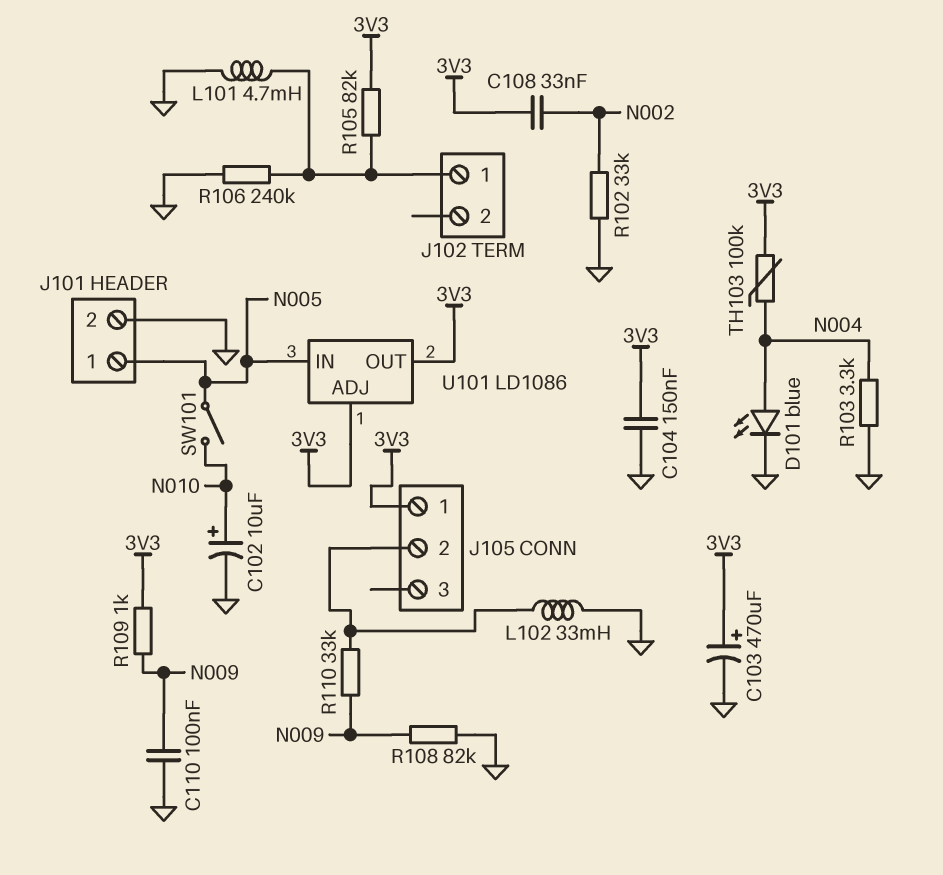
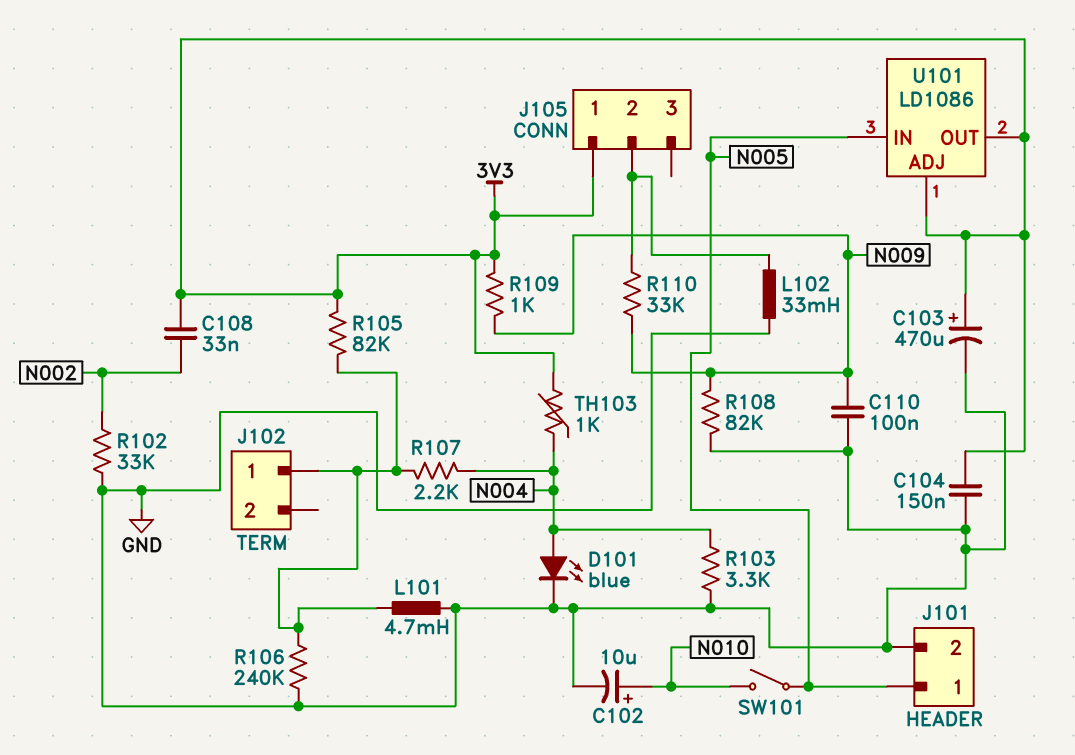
R107: none -> 2.2k (J102/1, N004)
TH103: 100k (3V3, N004) -> 1k (3V3, N004)

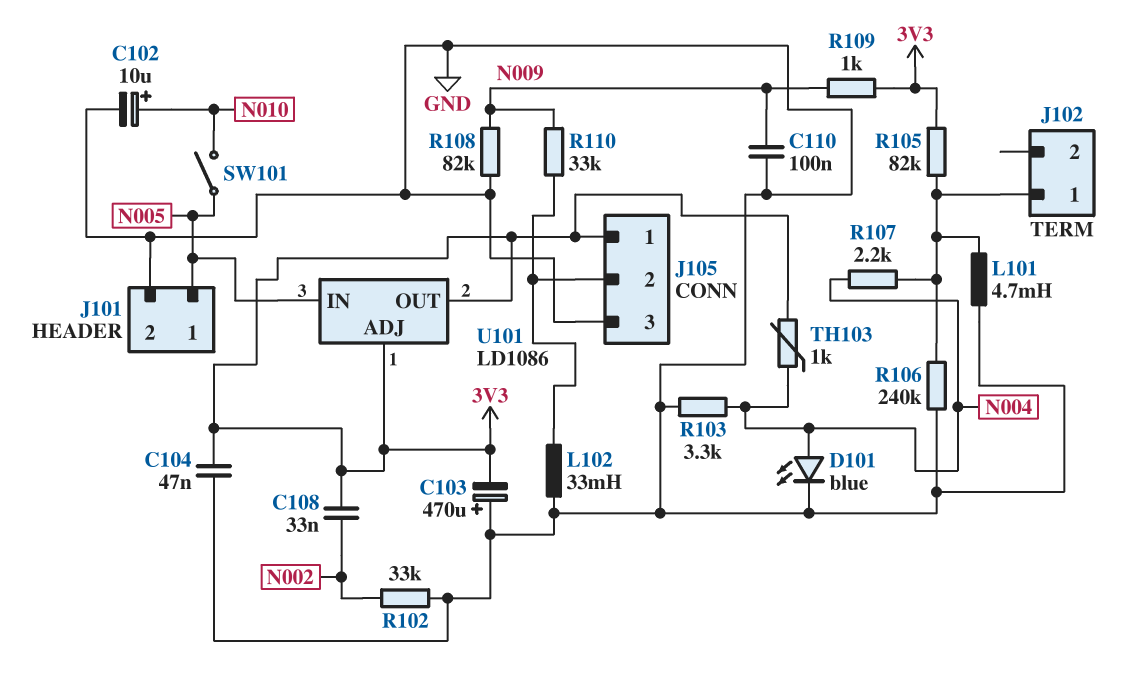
C103: 470uF (plus 3V3, minus GND) -> 470uF (plus GND, minus 3V3)
C104: 150nF (3V3, GND) -> 47nF (3V3, GND)
J105 pin 3: none -> GND

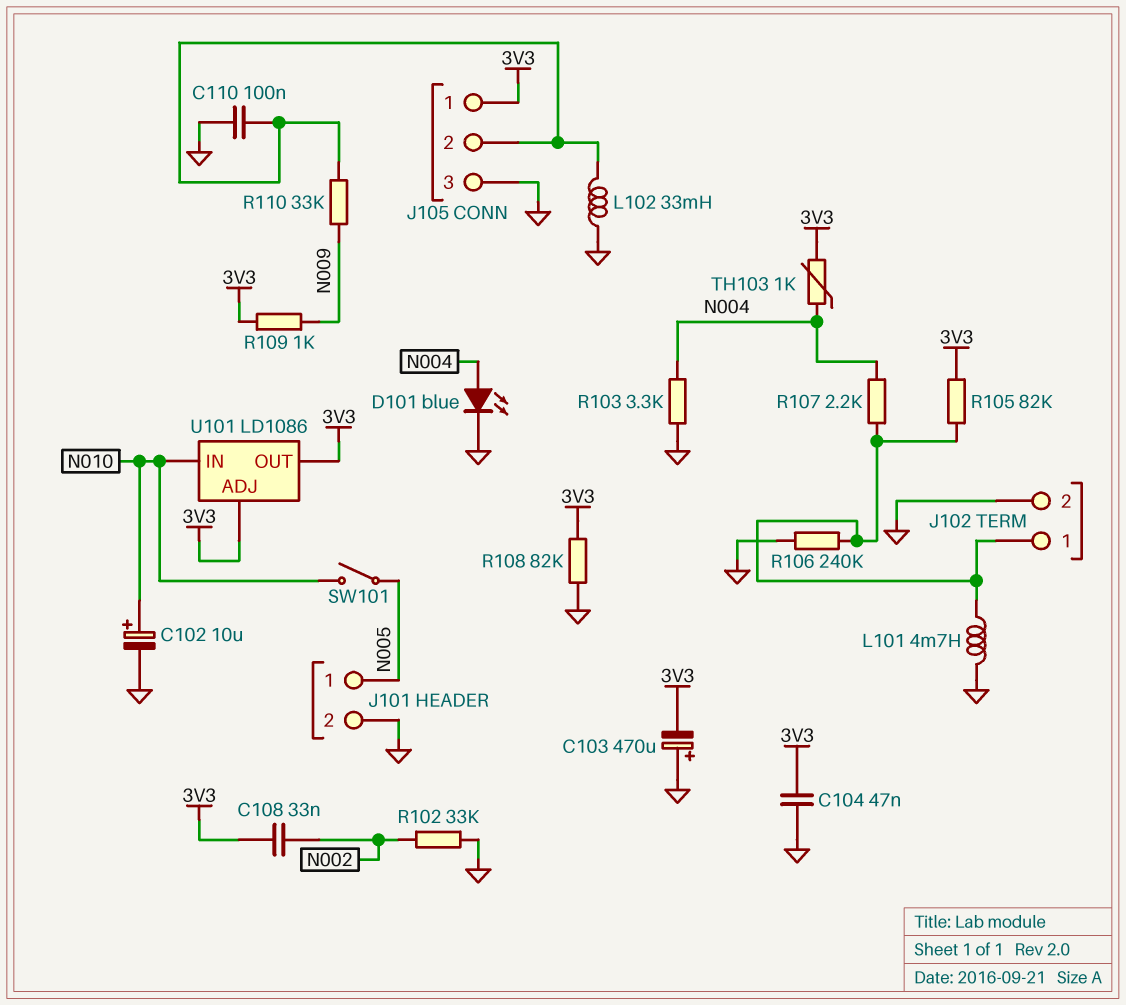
C110: 100nF (GND, N009) -> 100nF (GND, J105/2)
J102 pin 2: none -> GND
R108: 82k (GND, N009) -> 82k (3V3, GND)
U101 pin IN: N005 -> N010

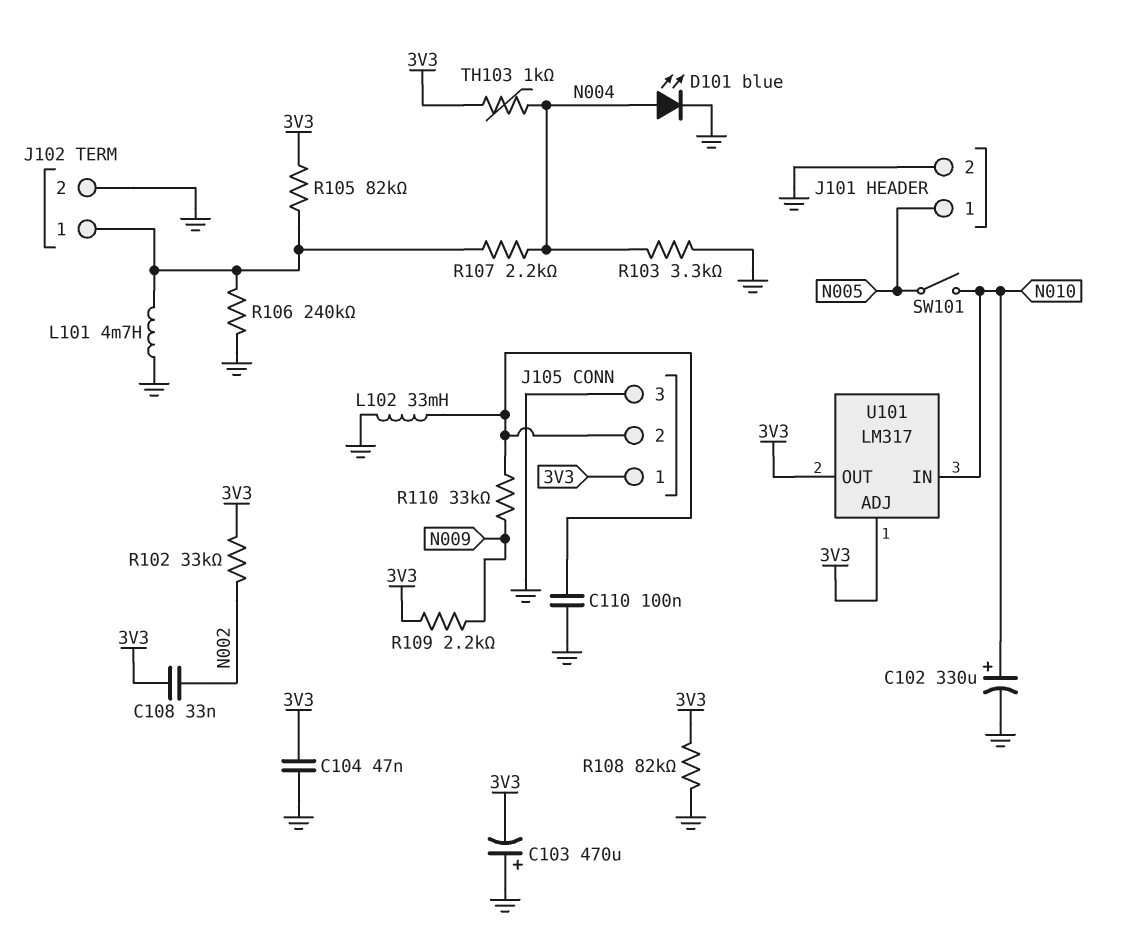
C102: 10uF (plus N010, minus GND) -> 330uF (plus N010, minus GND)
R102: 33k (GND, N002) -> 33k (3V3, N002)
R109: 1k (3V3, N009) -> 2.2k (3V3, N009)
U101: LD1086 -> LM317

